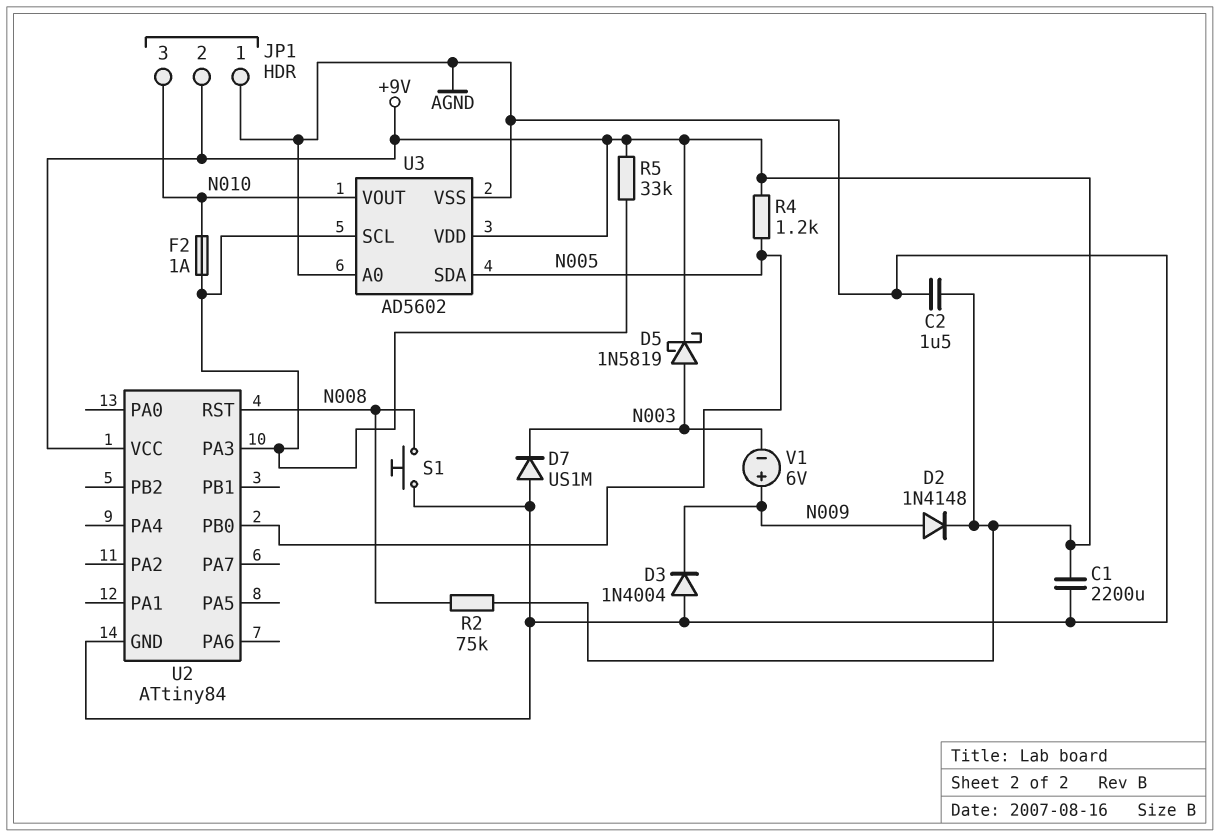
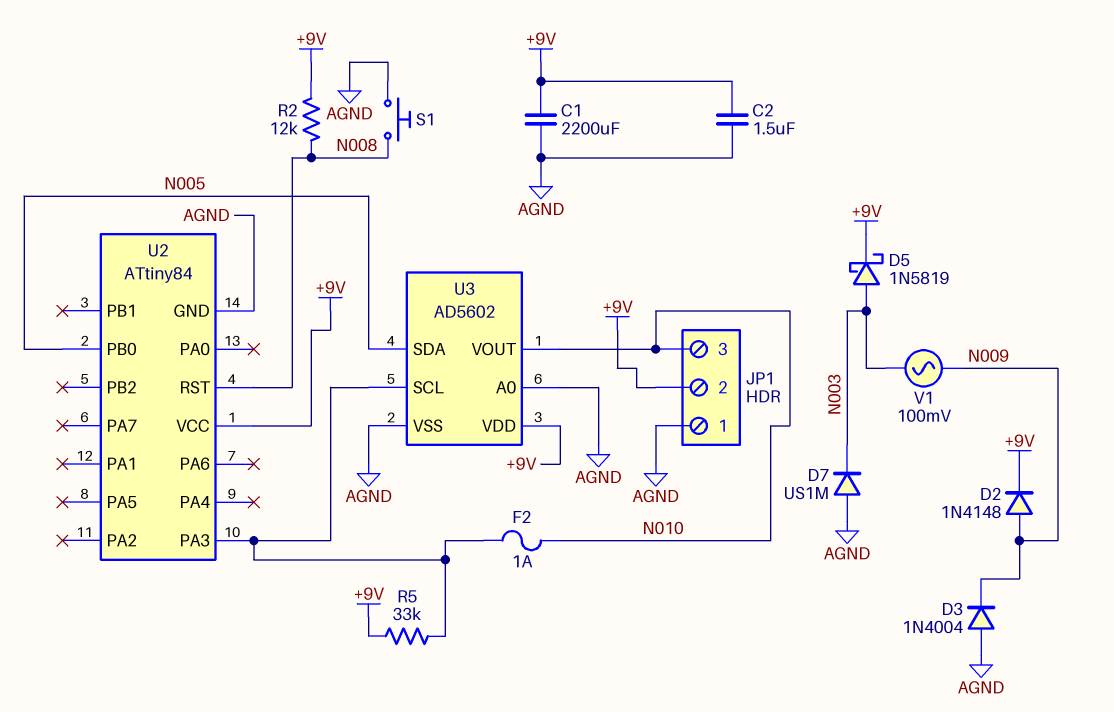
R2: 75k (+9V, N008) -> 12k (+9V, N008)
R4: 1.2k (+9V, N005) -> none
V1: 6V (plus N009, minus N003) -> AC 100mV (N003, N009)

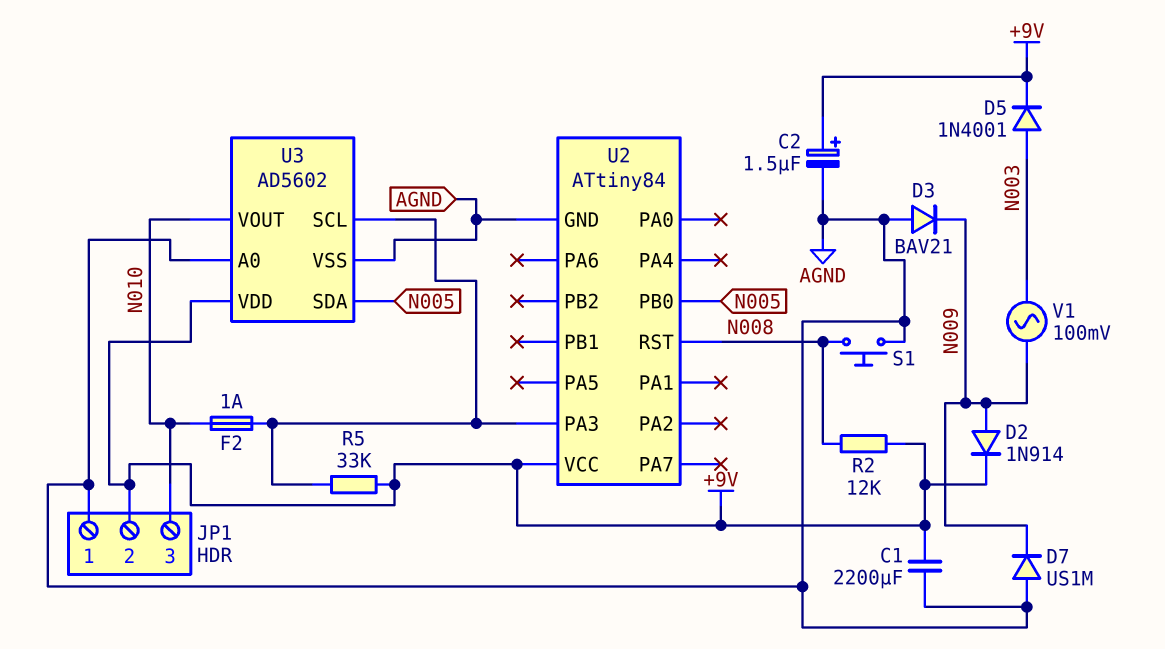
C2: 1.5uF (+9V, AGND) -> 1.5uF (plus +9V, minus AGND)
D2: diode 1N4148 (A N009, K +9V) -> diode 1N914 (A N009, K +9V)
D3: diode 1N4004 (A AGND, K N009) -> diode BAV21 (A AGND, K N009)
D5: schottky 1N5819 (A N003, K +9V) -> diode 1N4001 (A N003, K +9V)
D7: diode US1M (A AGND, K N003) -> diode US1M (A AGND, K N009)

